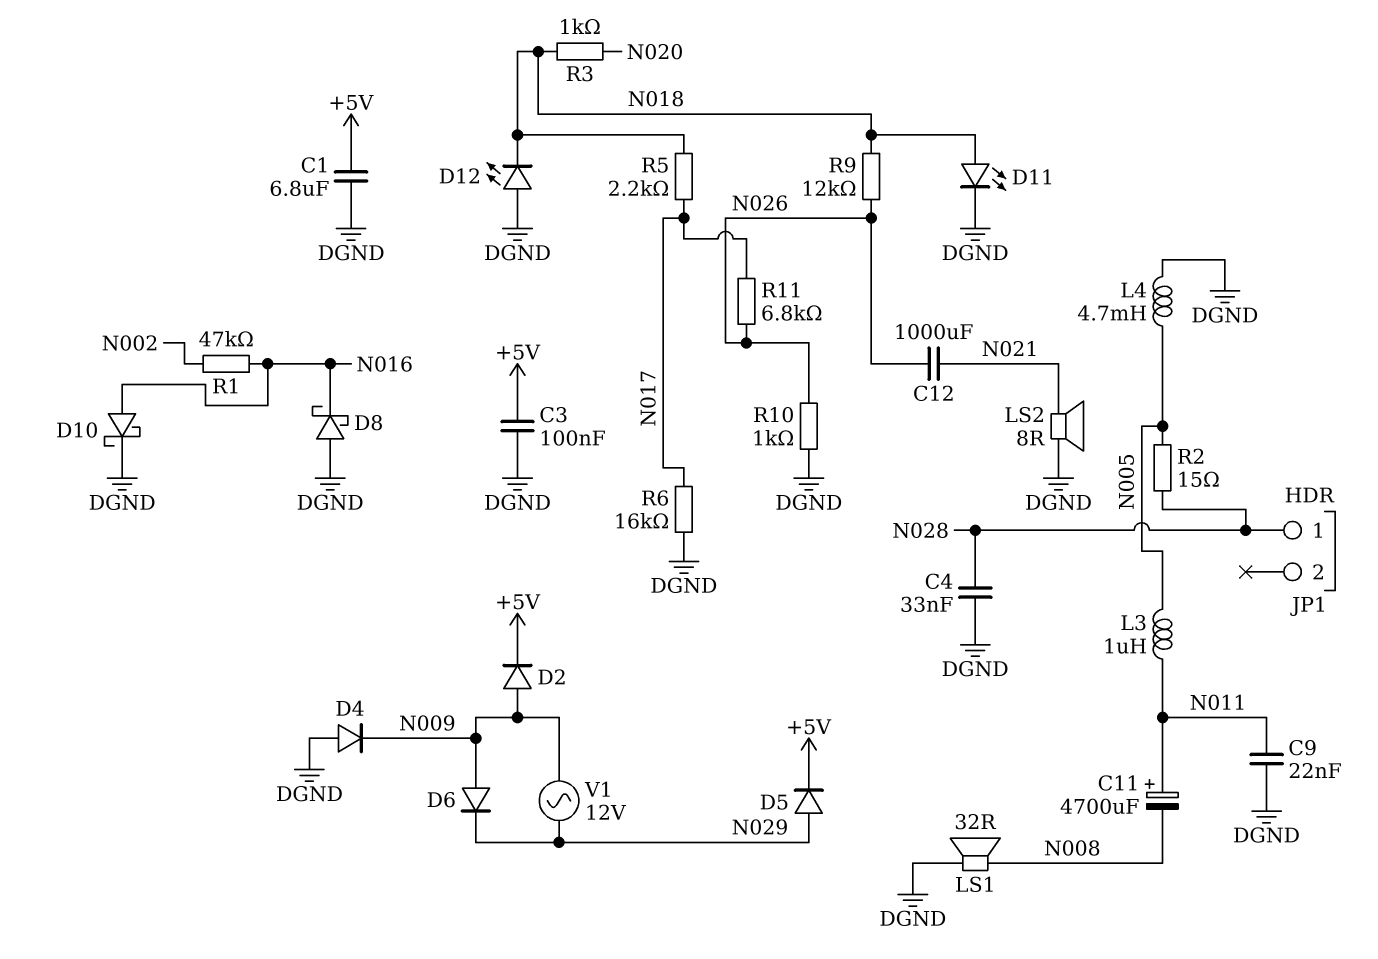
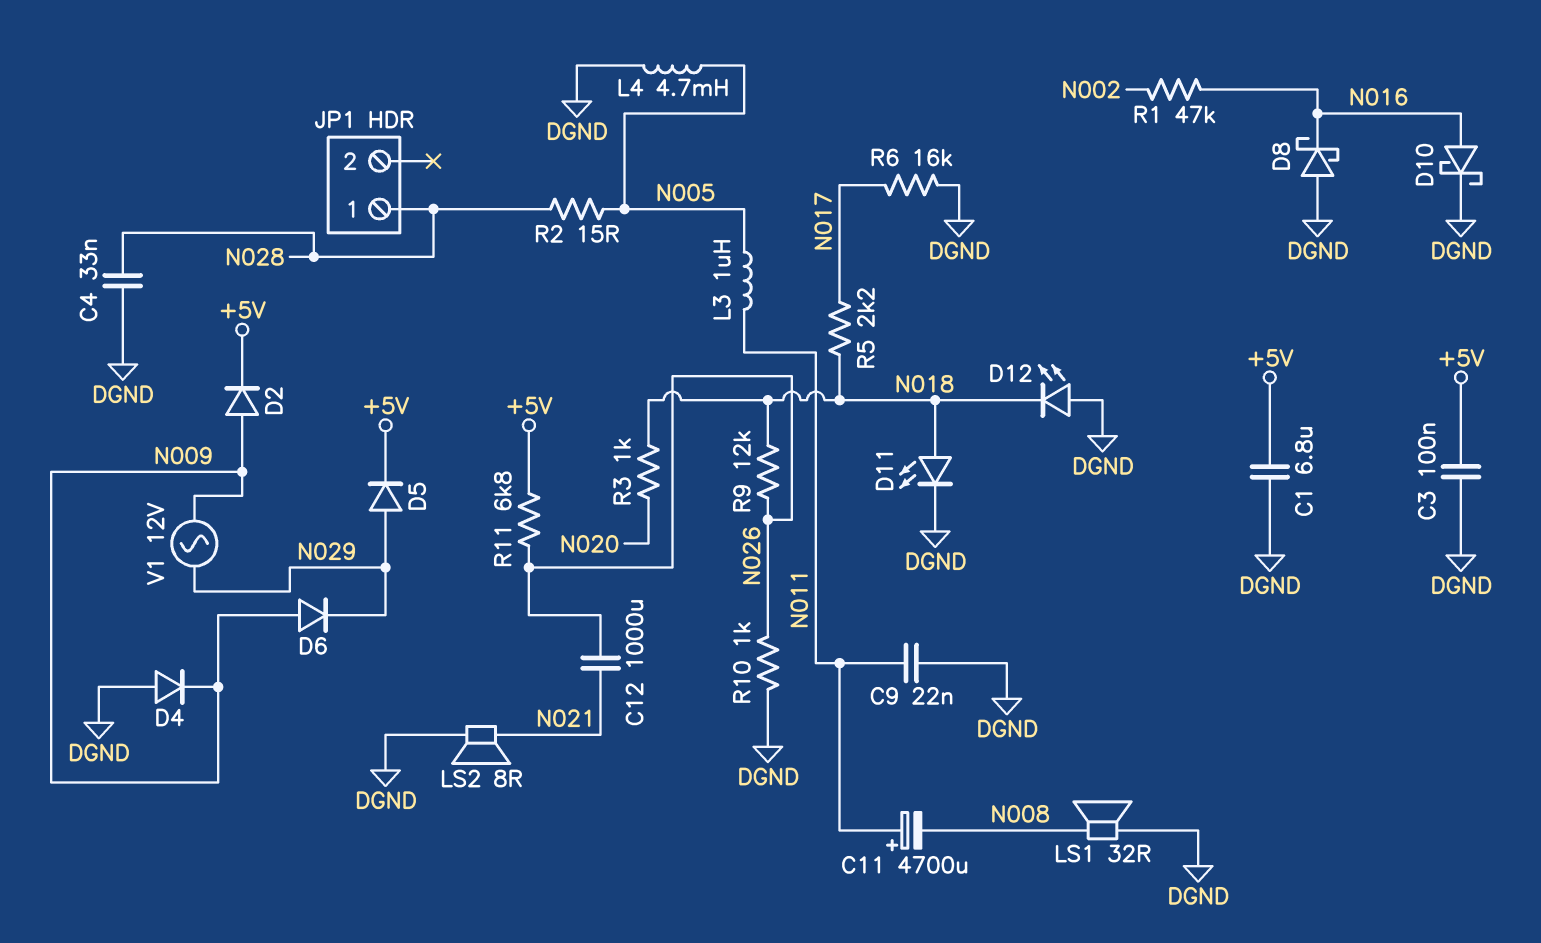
R11: 6.8k (N017, N026) -> 6.8k (+5V, N026)

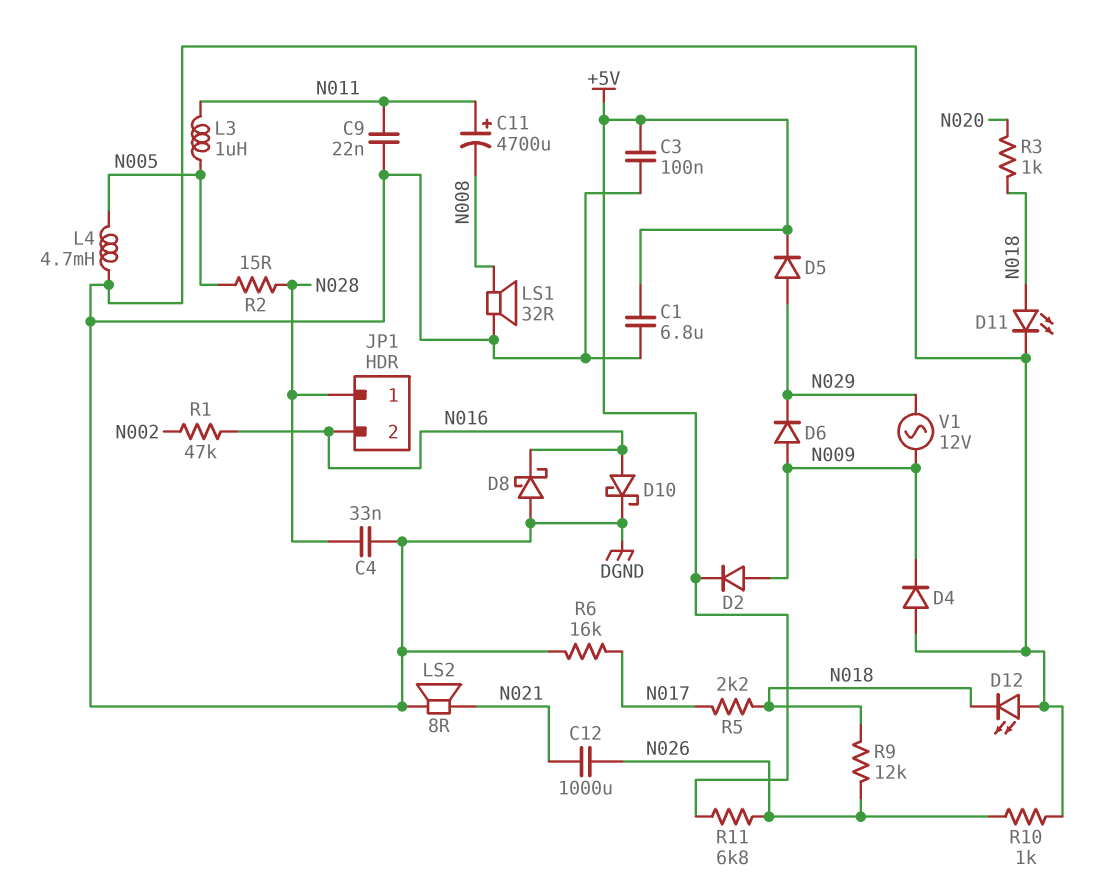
JP1 pin 2: none -> N016

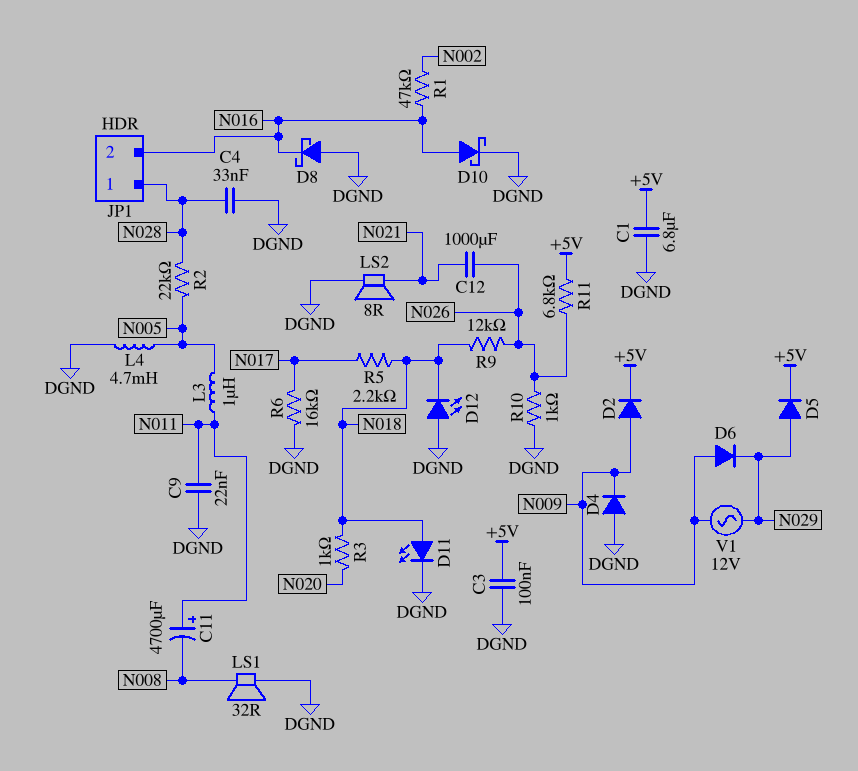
R2: 15 (N005, N028) -> 22k (N005, N028)

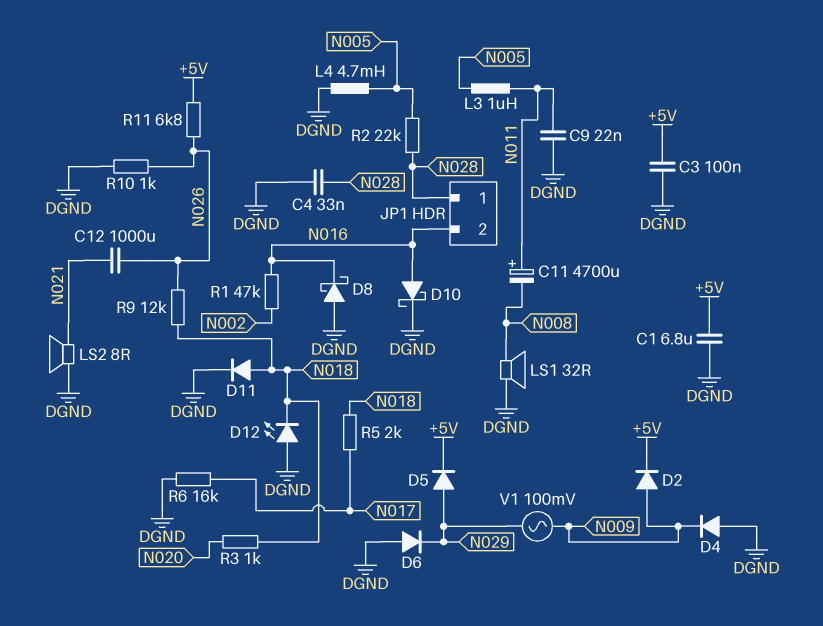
D6: diode (A N009, K N029) -> diode (A DGND, K N029)
D11: LED (A N018, K DGND) -> diode (A N018, K DGND)
R5: 2.2k (N017, N018) -> 2k (N017, N018)
V1: AC 12V (N009, N029) -> AC 100mV (N009, N029)

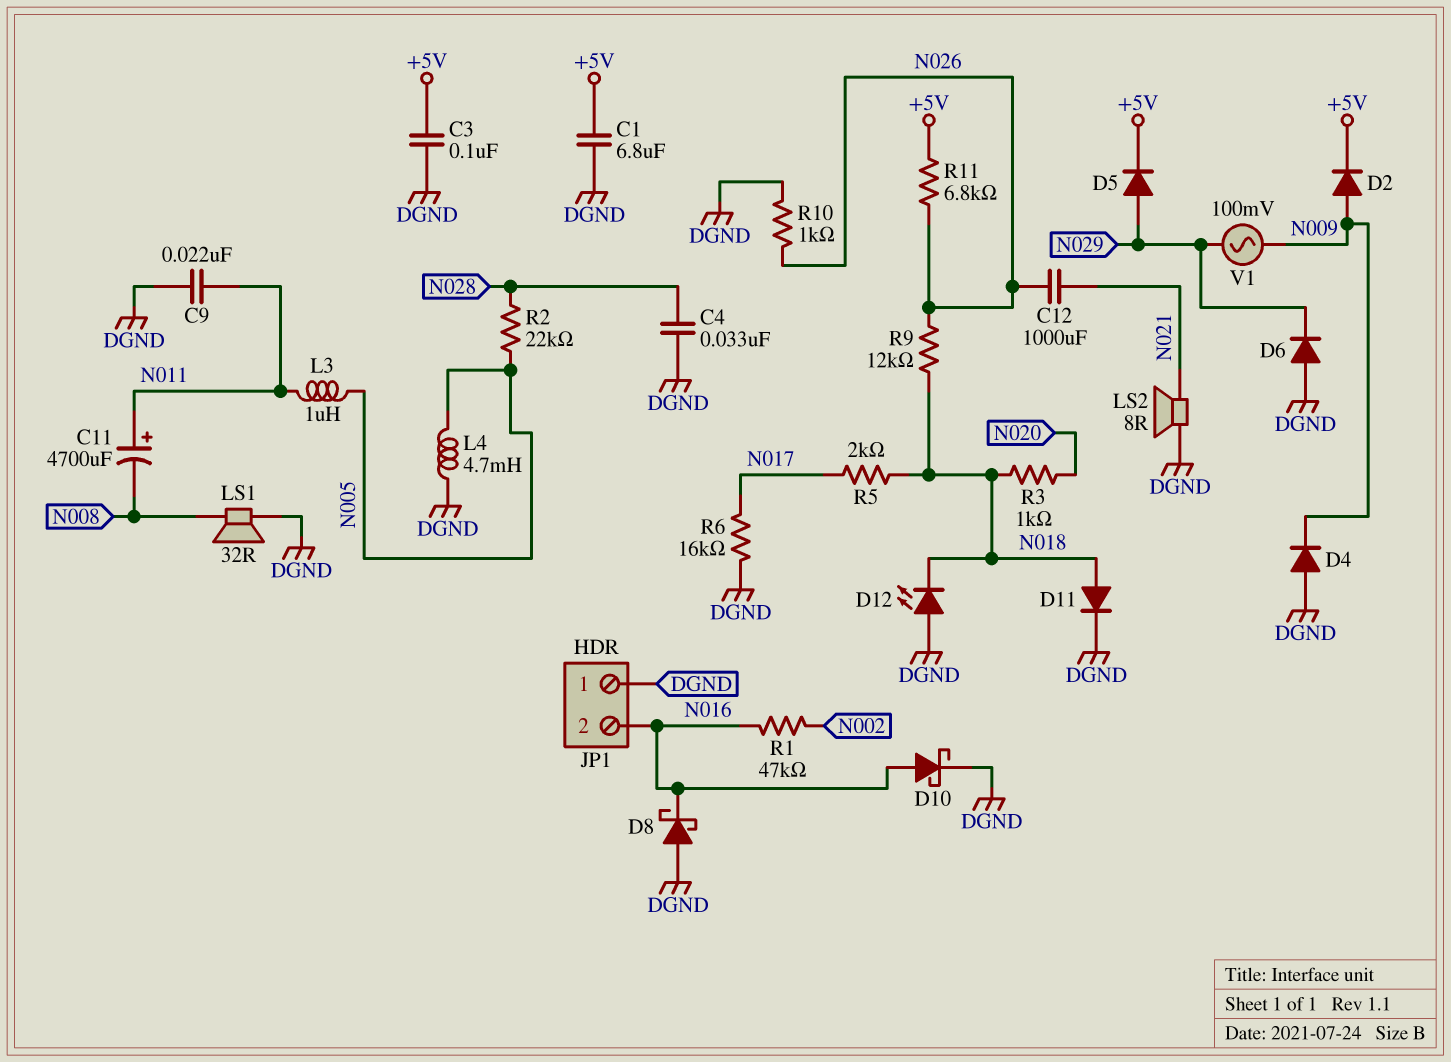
JP1 pin 1: N028 -> DGND

